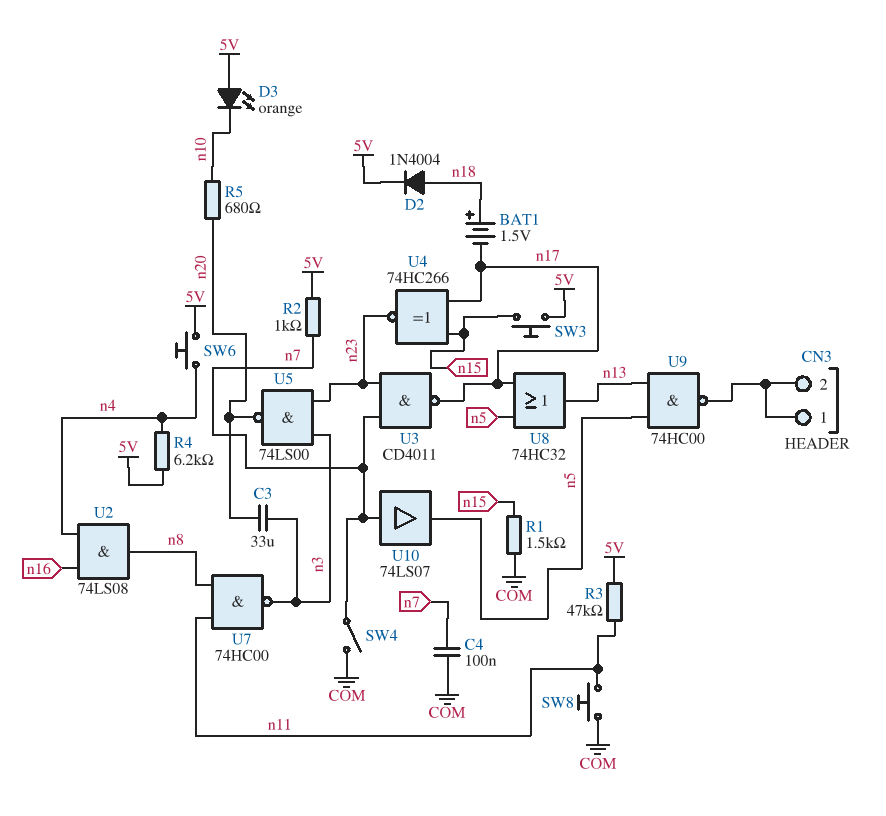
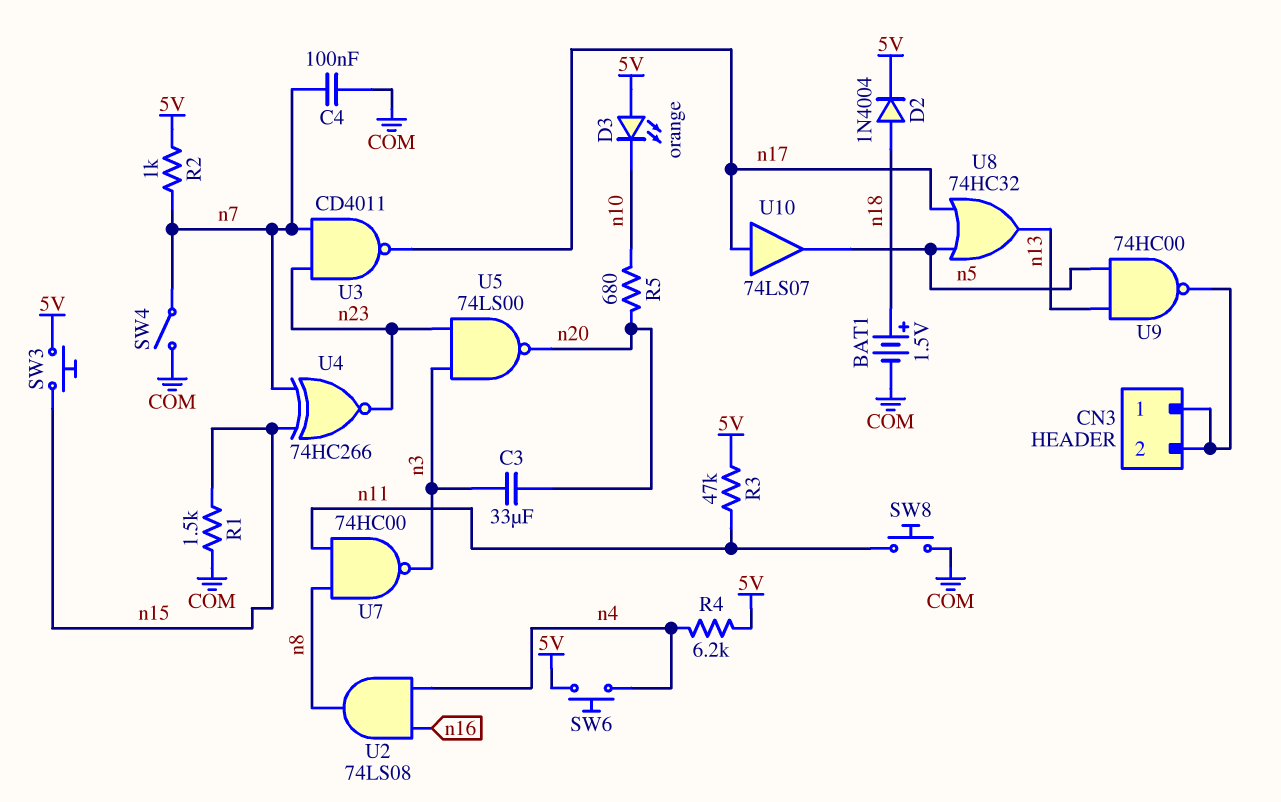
BAT1: 1.5V (plus n18, minus n17) -> 1.5V (plus n18, minus COM)
U4: XNOR 74HC266 (in n15, in n17, out n23) -> XNOR 74HC266 (in n7, in n15, out n23)
U10: buffer 74LS07 (in n7, out n5) -> buffer 74LS07 (in n17, out n5)

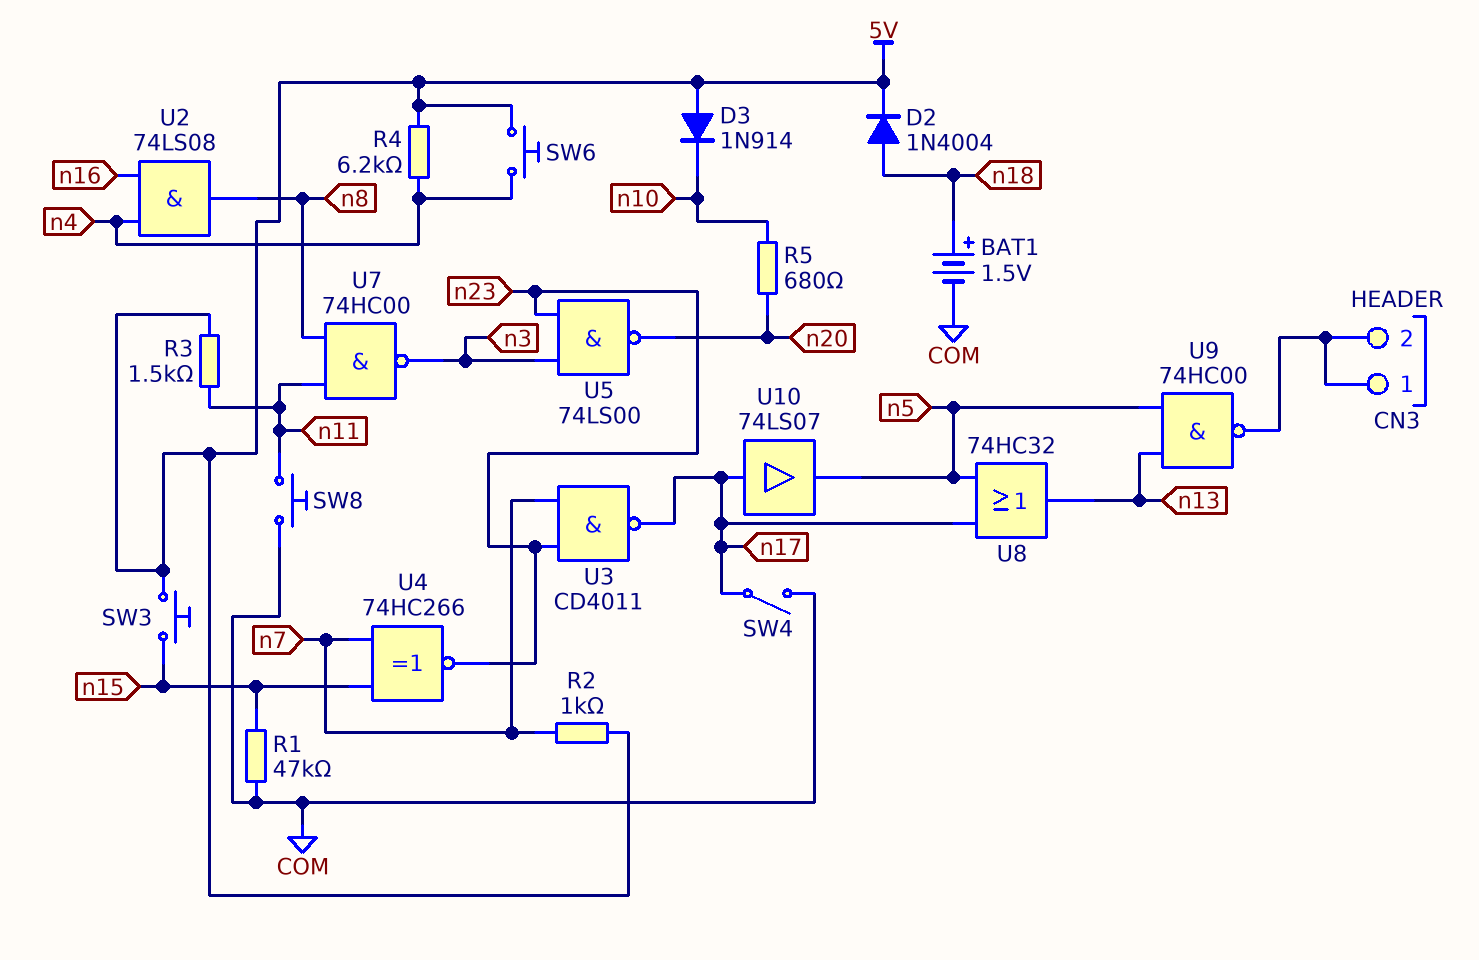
C3: 33uF (n3, n20) -> none
C4: 100nF (COM, n7) -> none
D3: LED orange (A 5V, K n10) -> diode 1N914 (A 5V, K n10)
R1: 1.5k (COM, n15) -> 47k (COM, n15)
R3: 47k (5V, n11) -> 1.5k (5V, n11)
SW4: switch (COM, n7) -> switch (COM, n17)

